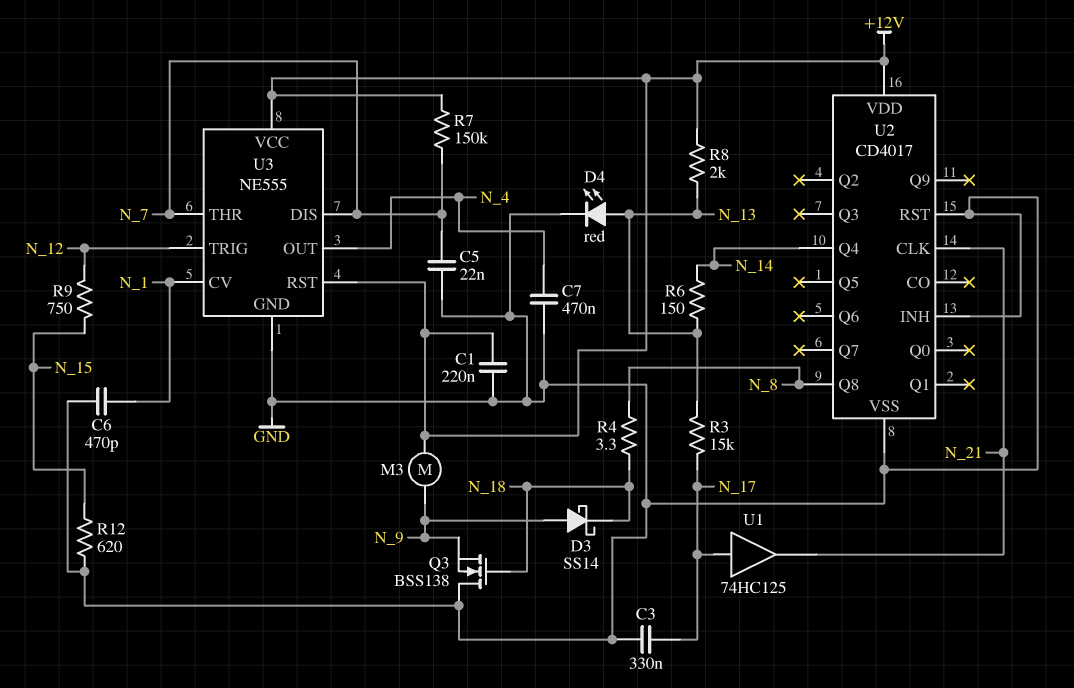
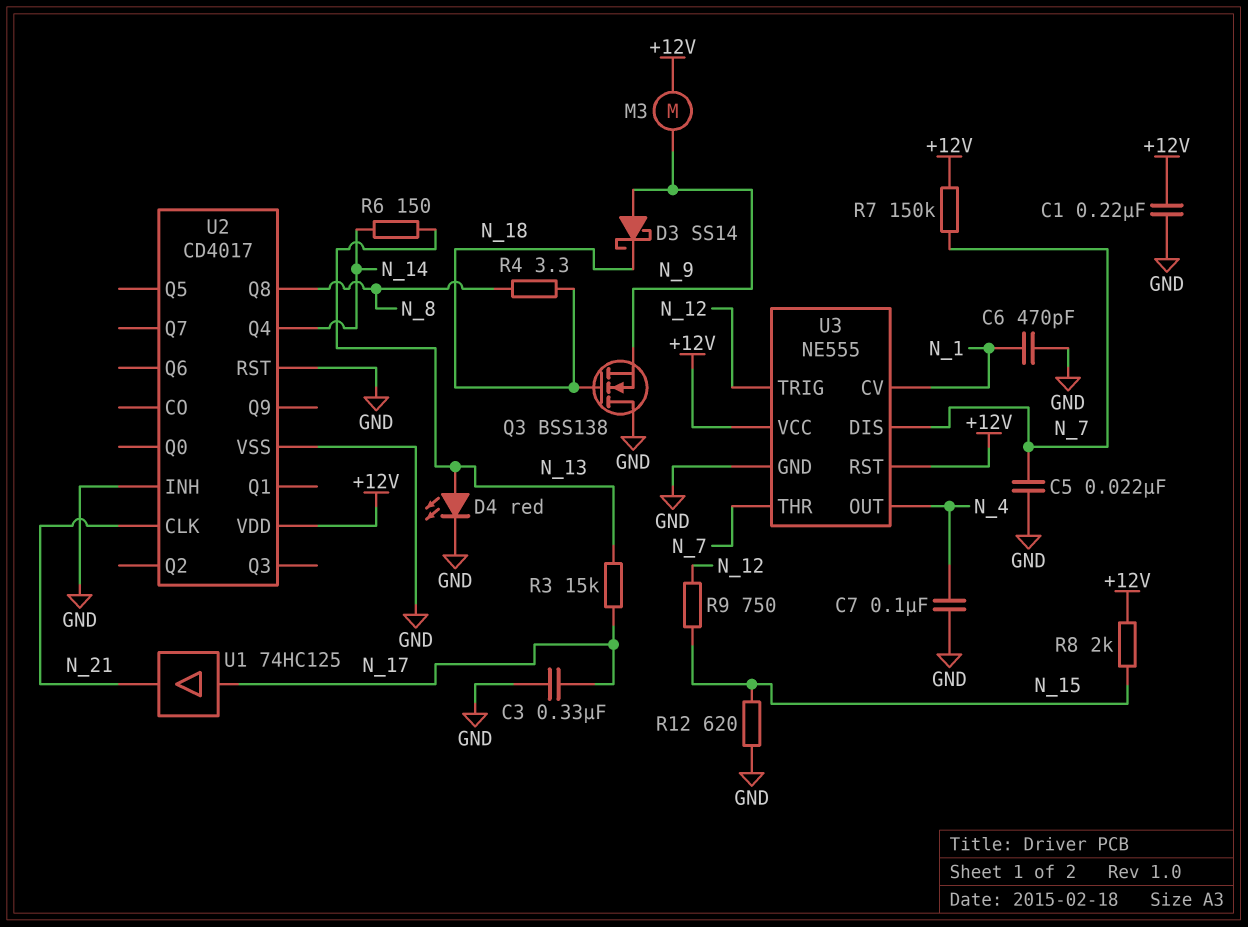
C7: 470nF (GND, N_4) -> 100nF (GND, N_4)
R8: 2k (+12V, N_13) -> 2k (+12V, N_15)

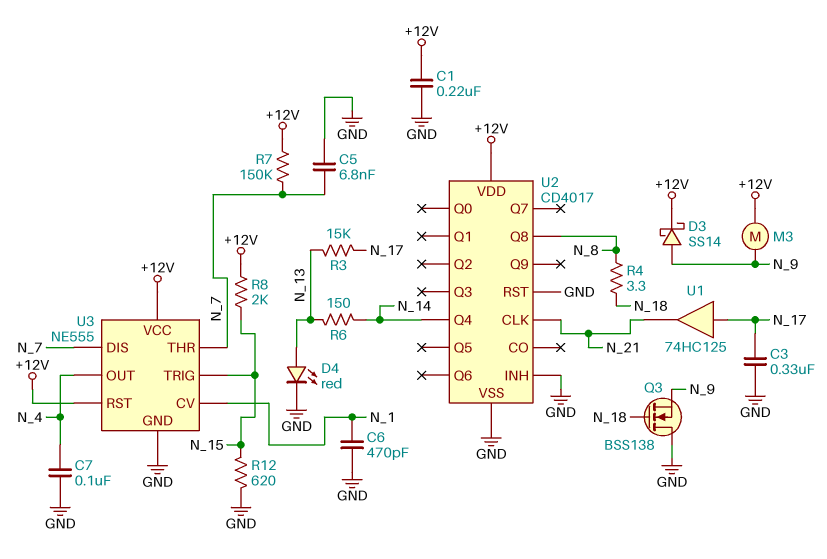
C5: 22nF (GND, N_7) -> 6.8nF (GND, N_7)
D3: schottky SS14 (A N_9, K N_18) -> schottky SS14 (A N_9, K +12V)
R9: 750 (N_12, N_15) -> none
U3 pin TRIG: N_12 -> N_15

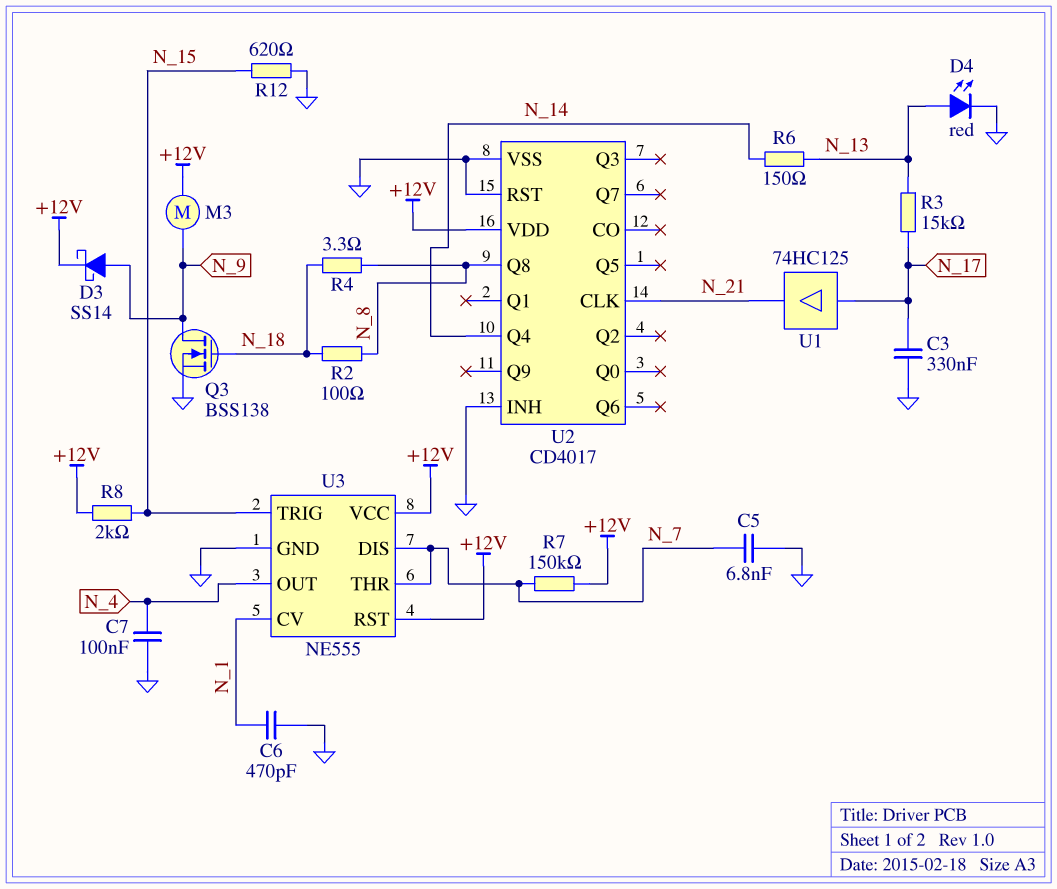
C1: 220nF (+12V, GND) -> none
Q3: NMOS BSS138 (G N_18, D GND, S N_9) -> NMOS BSS138 (G N_18, D N_9, S GND)
R2: none -> 100 (N_8, N_18)

